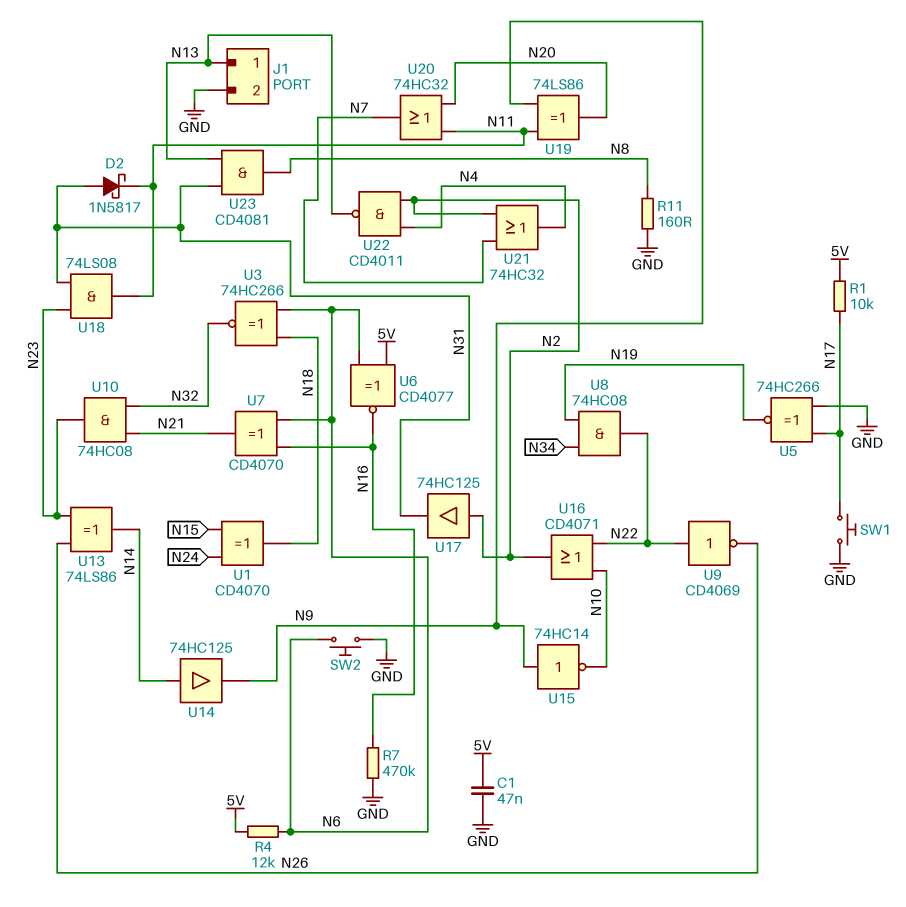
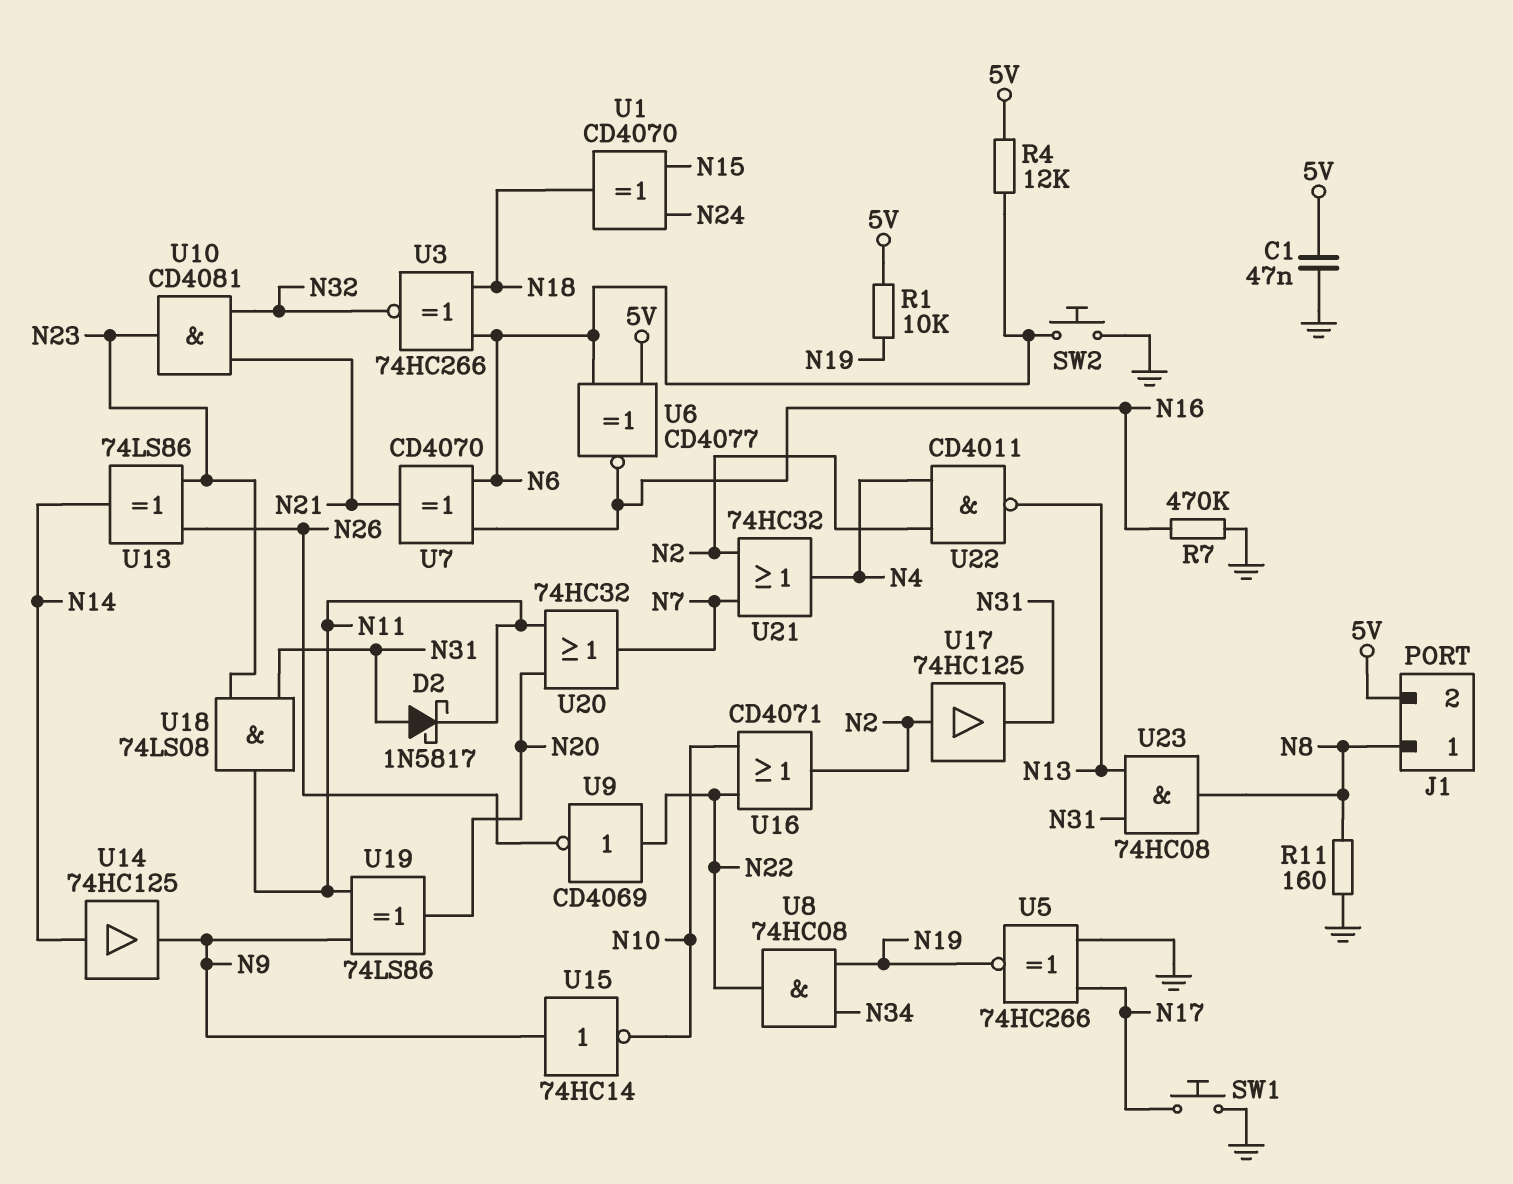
J1 pin 1: N13 -> N8
J1 pin 2: GND -> 5V
R1: 10k (5V, N17) -> 10k (5V, N19)
U10: AND 74HC08 (in N21, in N32, out N23) -> AND CD4081 (in N21, in N32, out N23)
U23: AND CD4081 (in N13, in N31, out N8) -> AND 74HC08 (in N13, in N31, out N8)

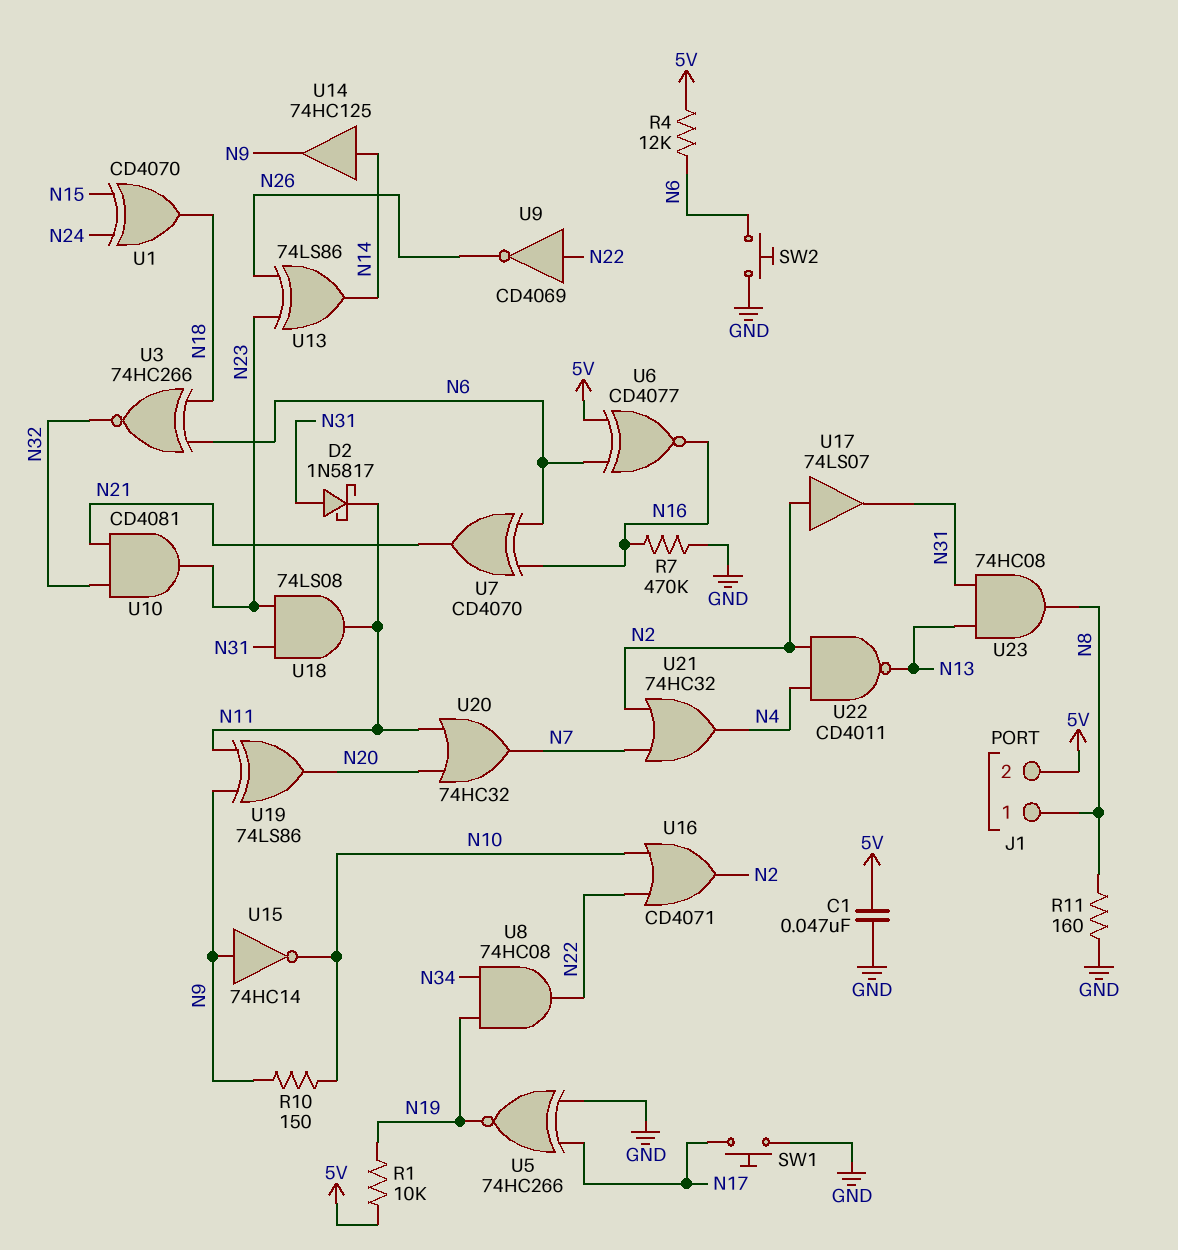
R10: none -> 150 (N9, N10)
U17: buffer 74HC125 (in N2, out N31) -> buffer 74LS07 (in N2, out N31)

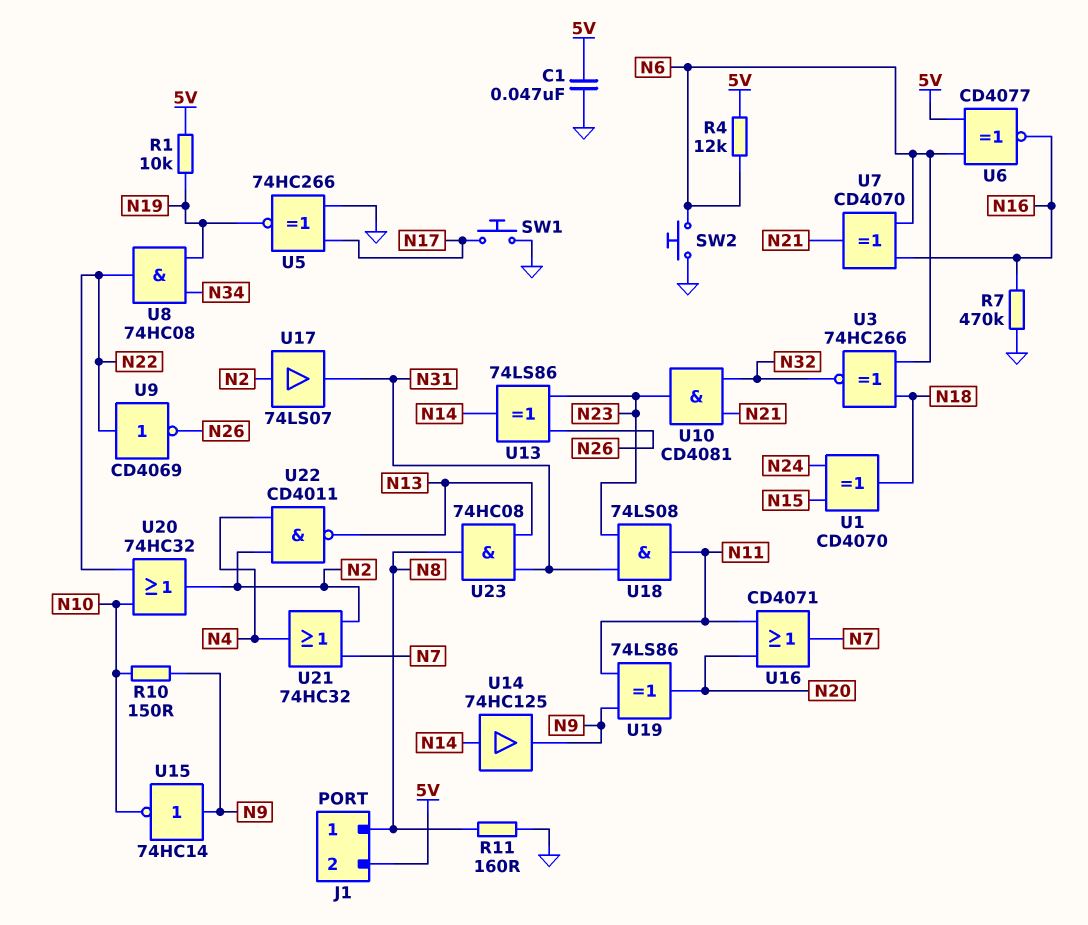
D2: schottky 1N5817 (A N31, K N11) -> none
U16: OR CD4071 (in N10, in N22, out N2) -> OR CD4071 (in N11, in N20, out N7)
U20: OR 74HC32 (in N11, in N20, out N7) -> OR 74HC32 (in N10, in N22, out N2)

